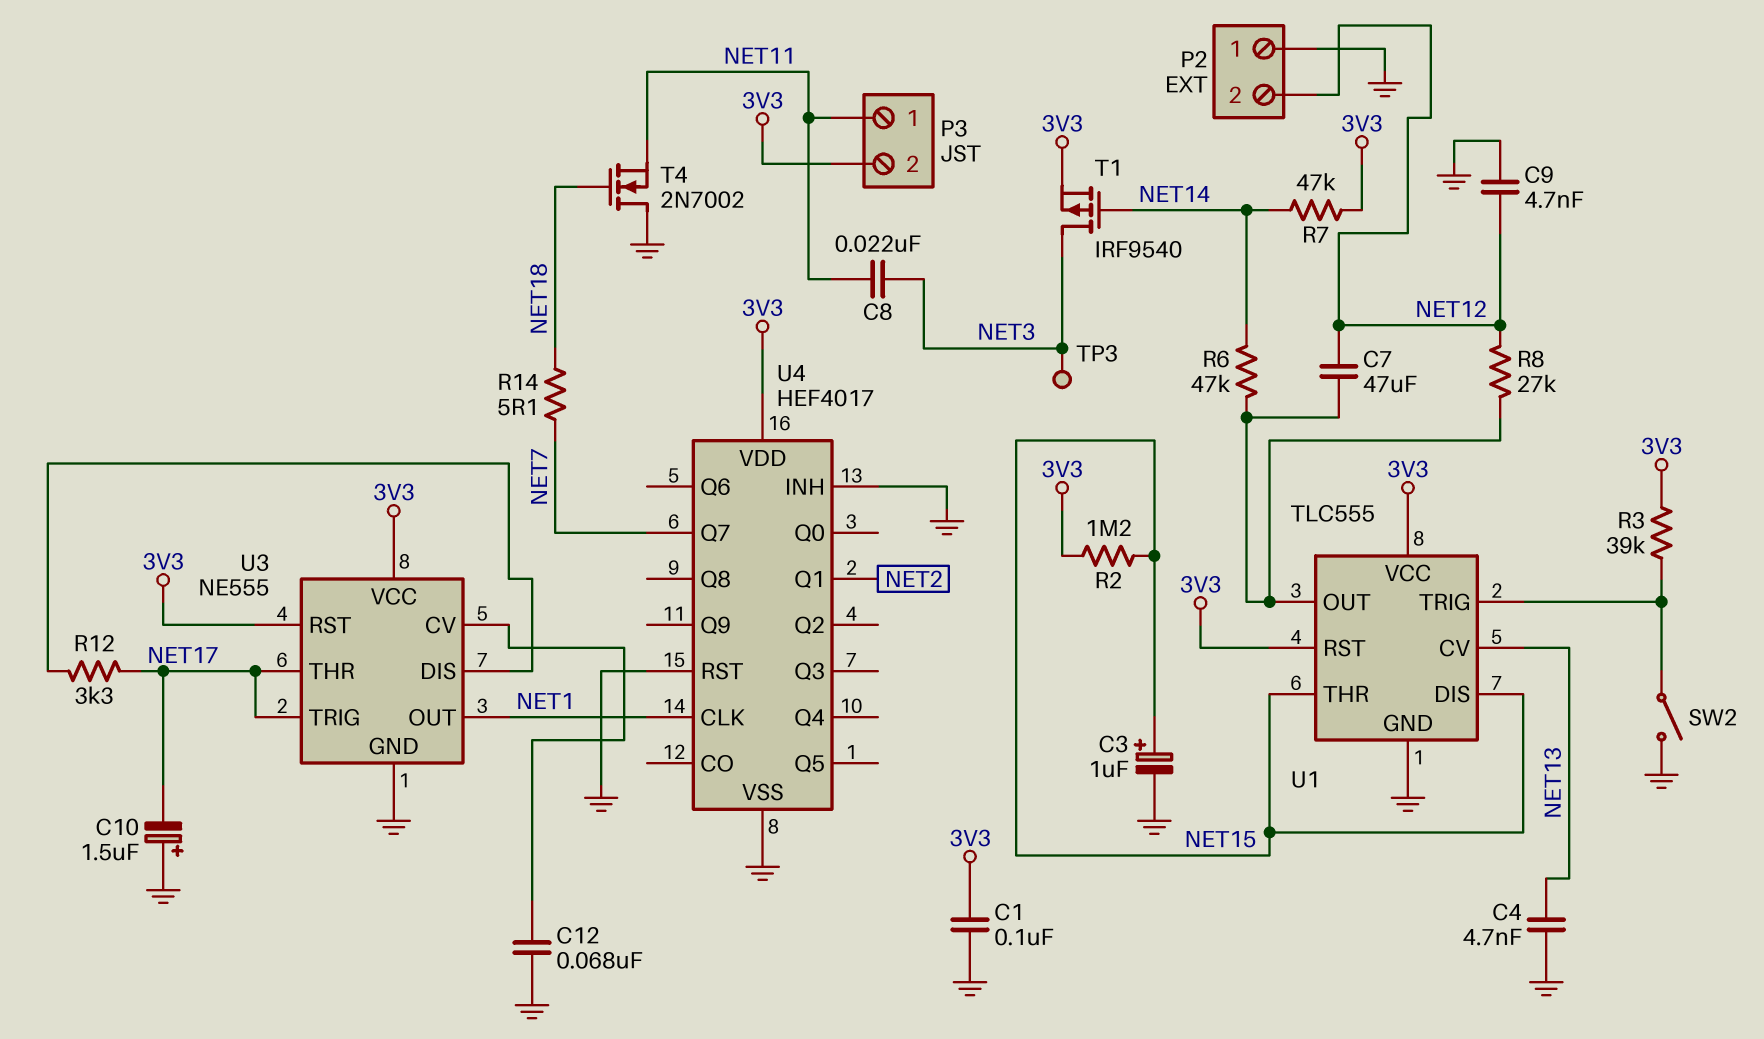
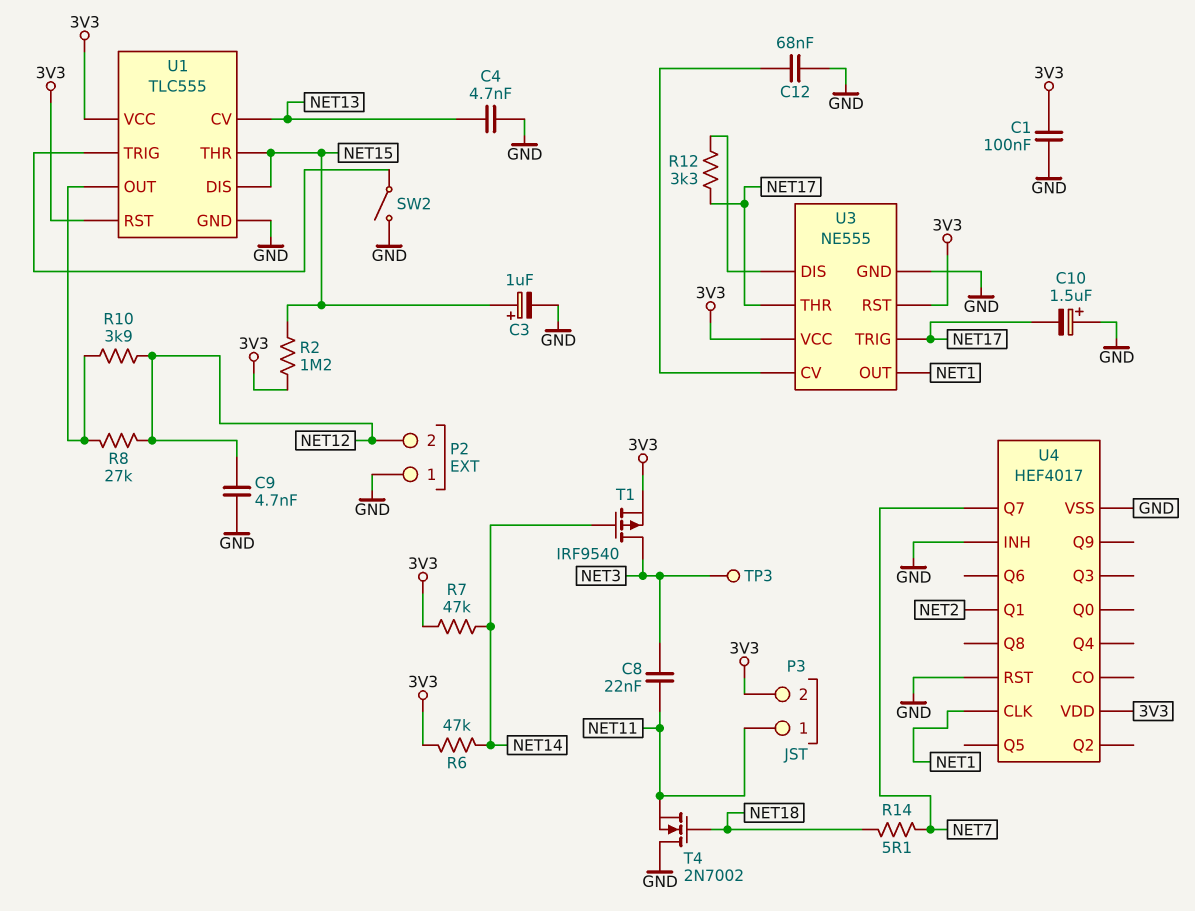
C7: 47uF (NET12, U1/OUT) -> none
R3: 39k (3V3, U1/TRIG) -> none
R6: 47k (NET14, U1/OUT) -> 47k (3V3, NET14)
R10: none -> 3.9k (NET12, U1/OUT)

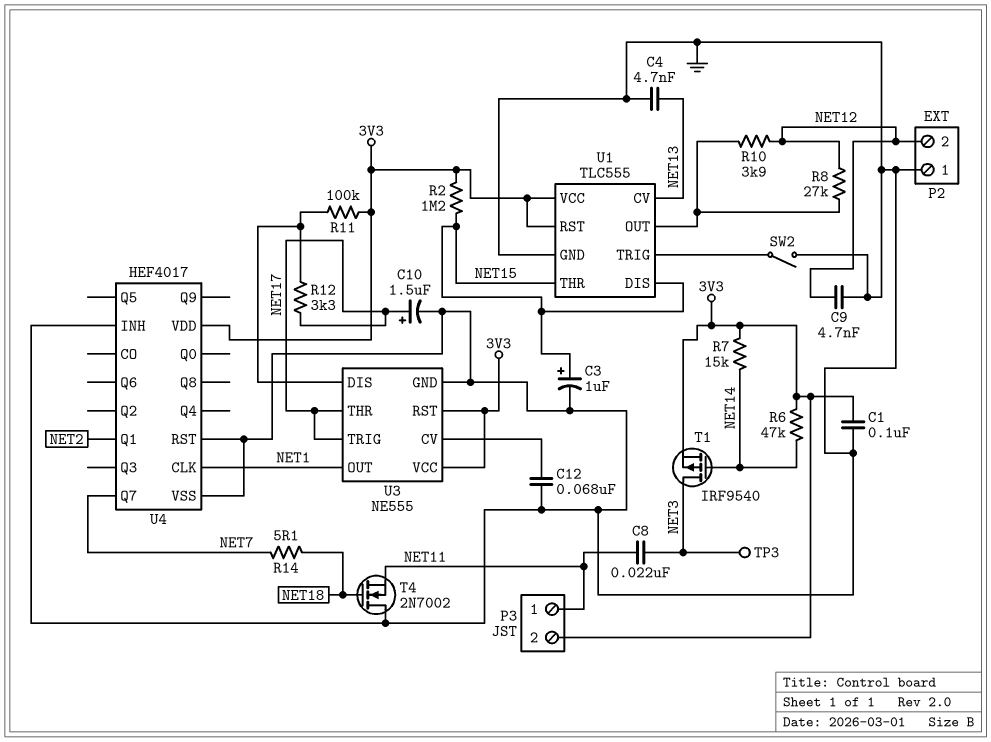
C10: 1.5uF (plus GND, minus NET17) -> 1.5uF (plus NET17, minus GND)
R7: 47k (3V3, NET14) -> 15k (3V3, NET14)
R11: none -> 100k (3V3, U3/DIS)

